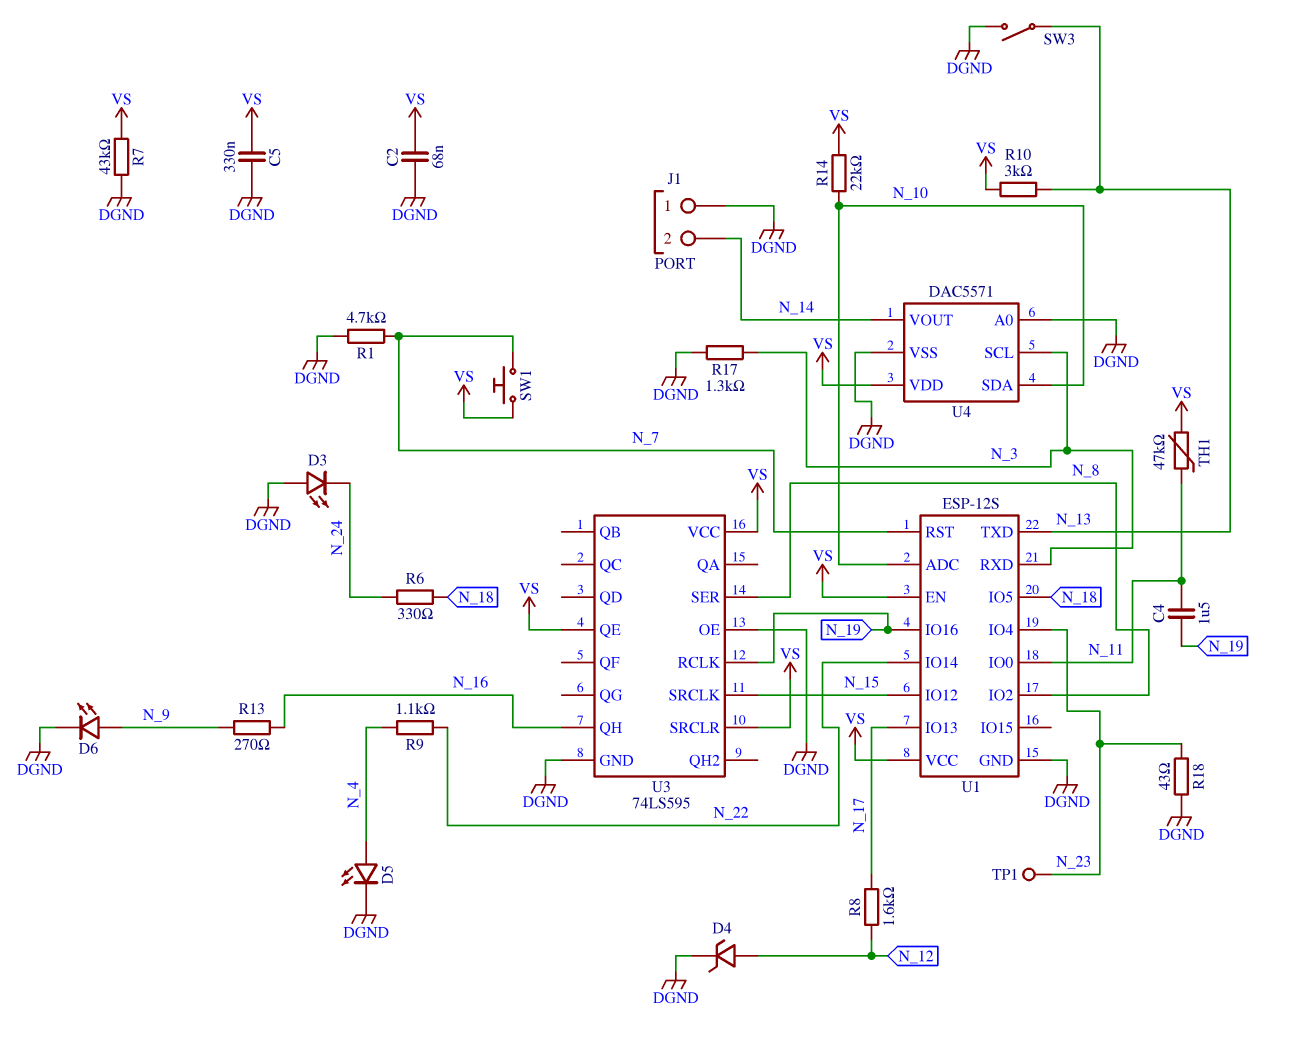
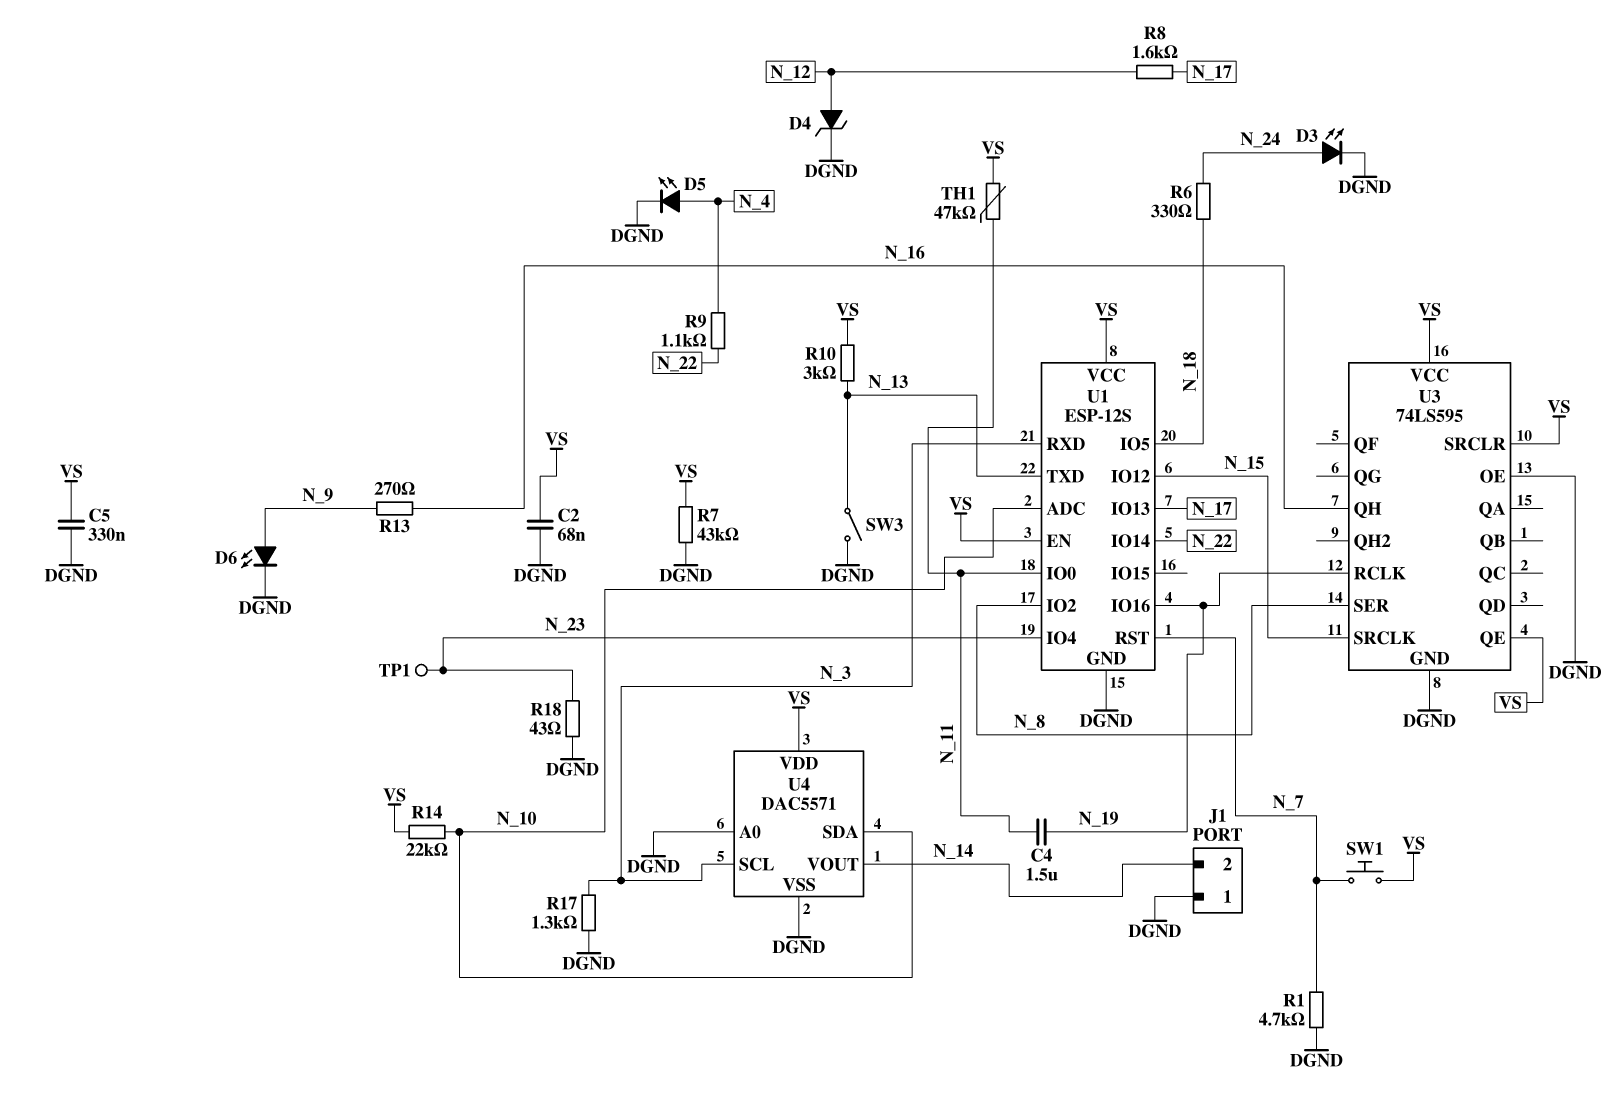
D3: LED (A DGND, K N_24) -> LED (A N_24, K DGND)

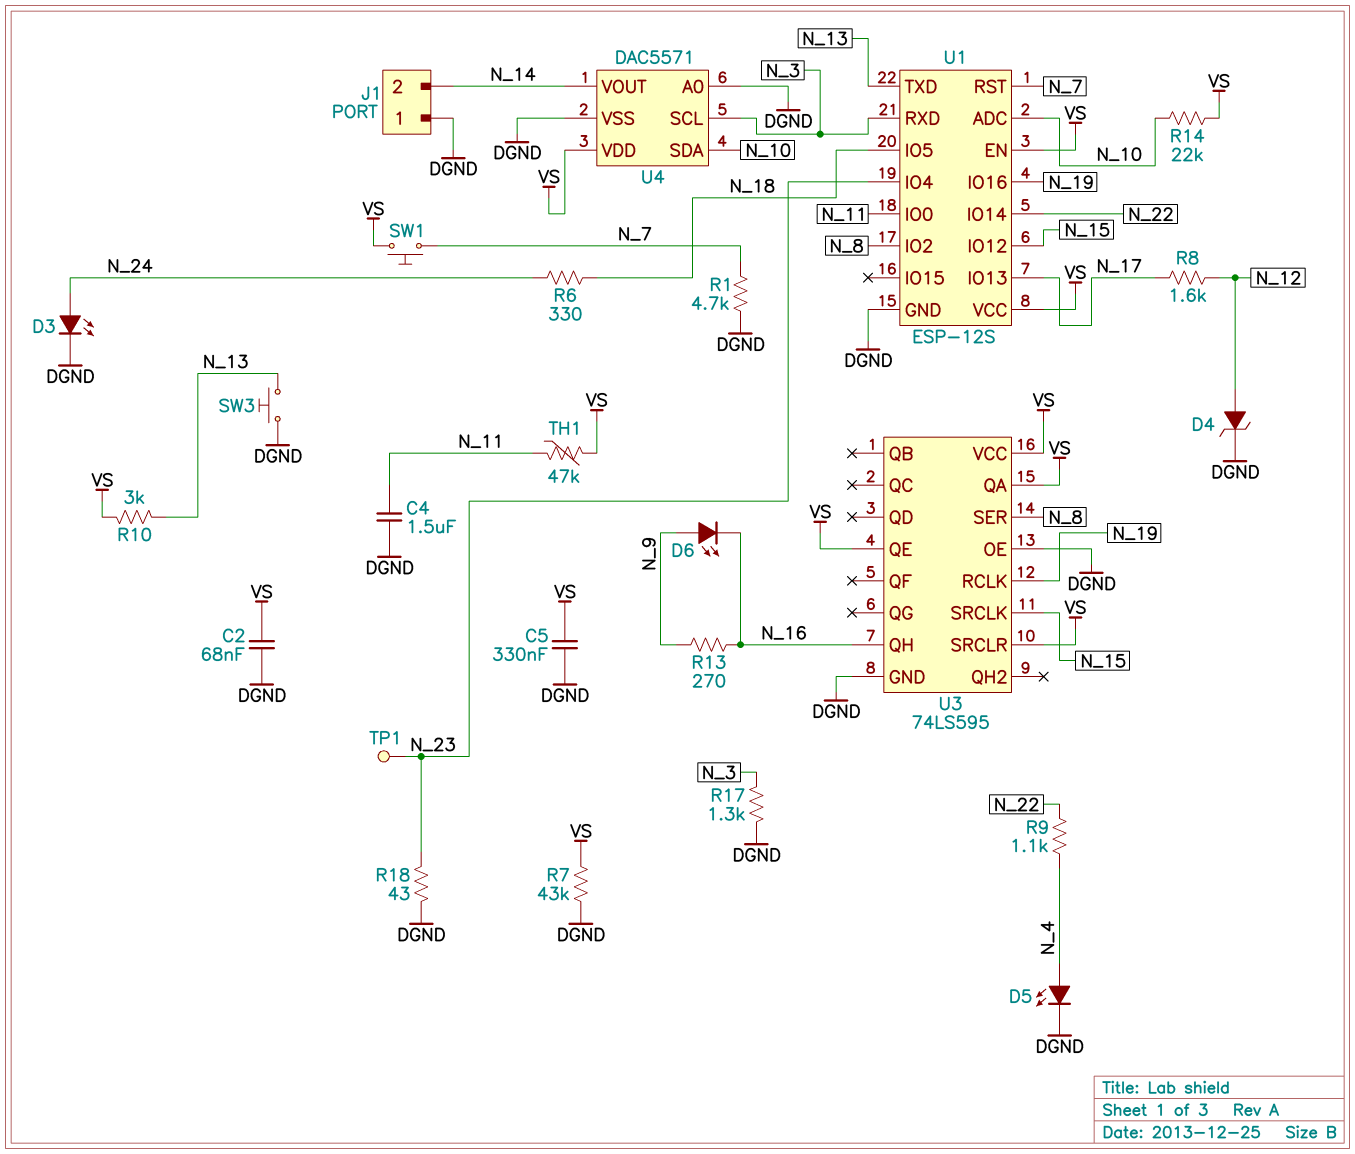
C4: 1.5uF (N_11, N_19) -> 1.5uF (DGND, N_11)
D6: LED (A N_9, K DGND) -> LED (A N_9, K N_16)
SW3: switch (DGND, N_13) -> button (DGND, N_13)
U3 pin QA: none -> VS

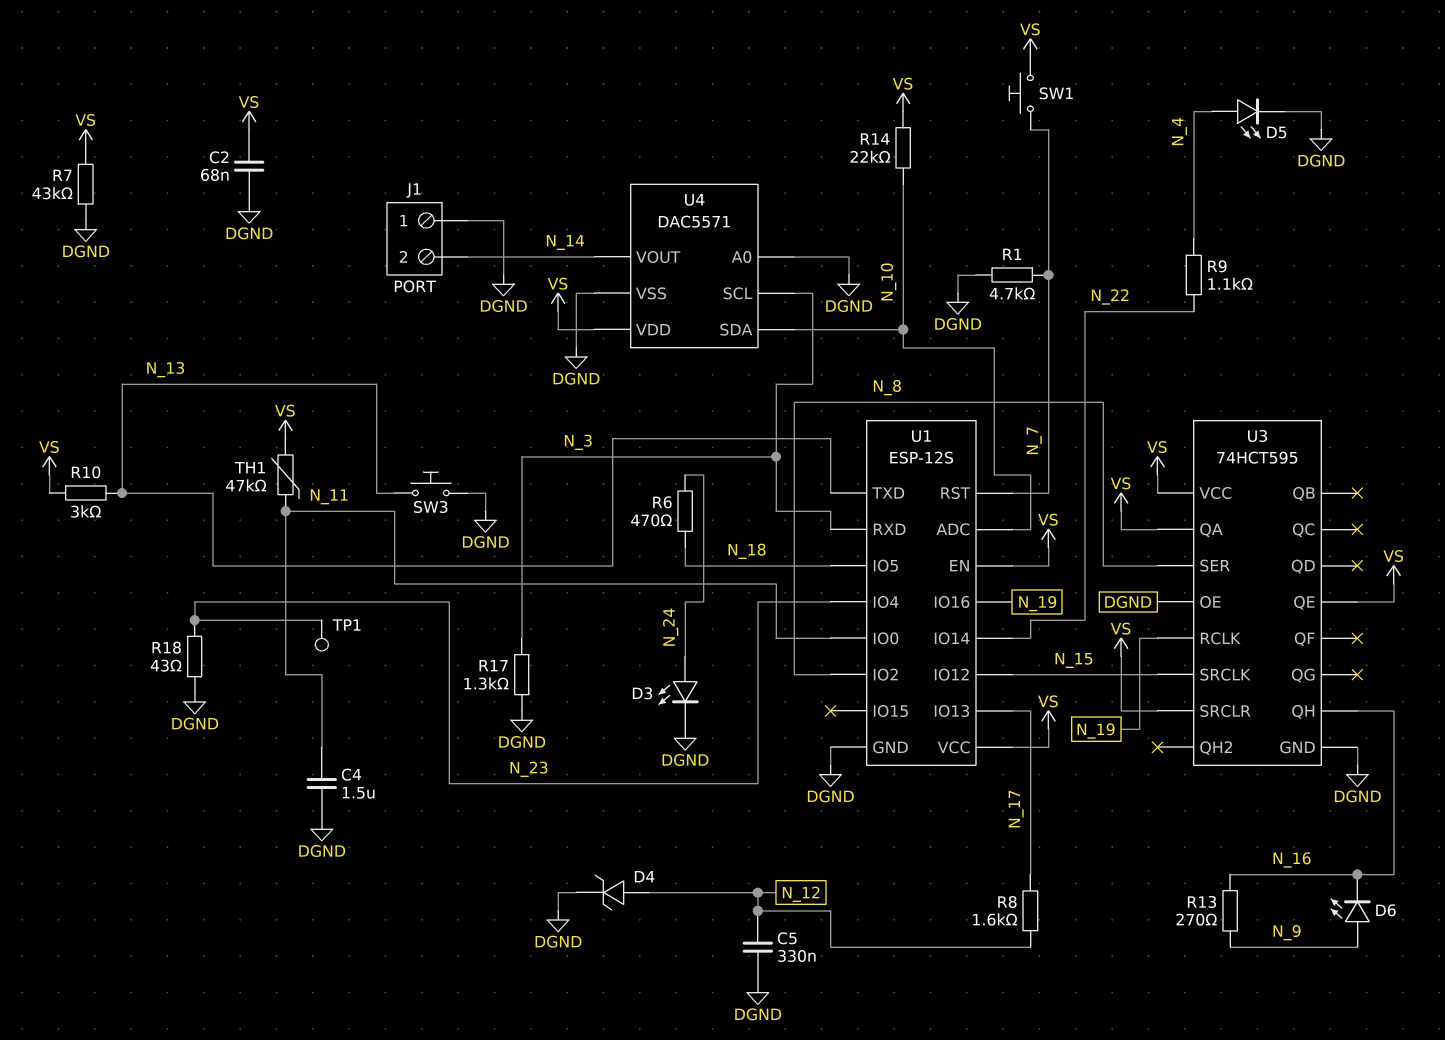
C5: 330nF (DGND, VS) -> 330nF (DGND, N_12)
R6: 330 (N_18, N_24) -> 470 (N_18, N_24)
U3: 74LS595 -> 74HCT595

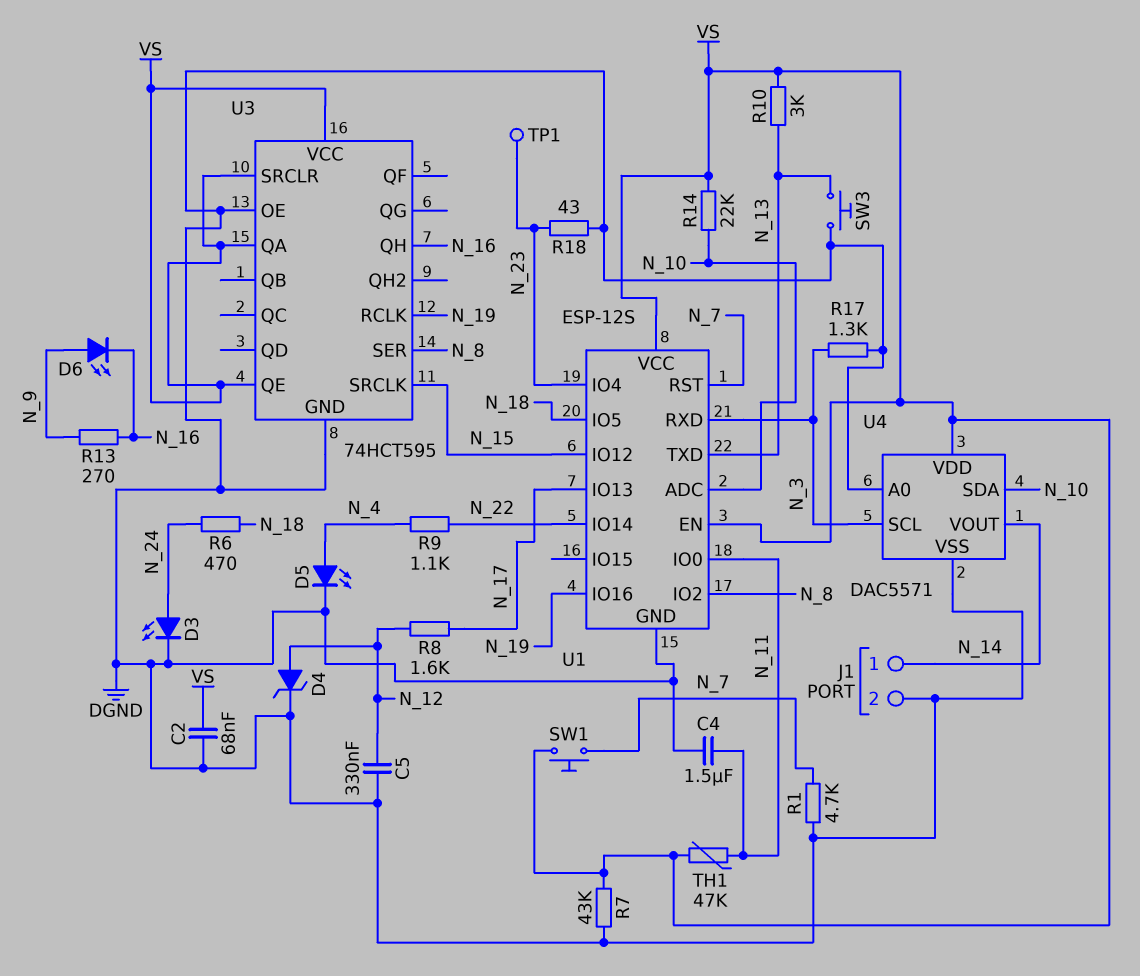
J1 pin 1: DGND -> N_14
J1 pin 2: N_14 -> DGND

